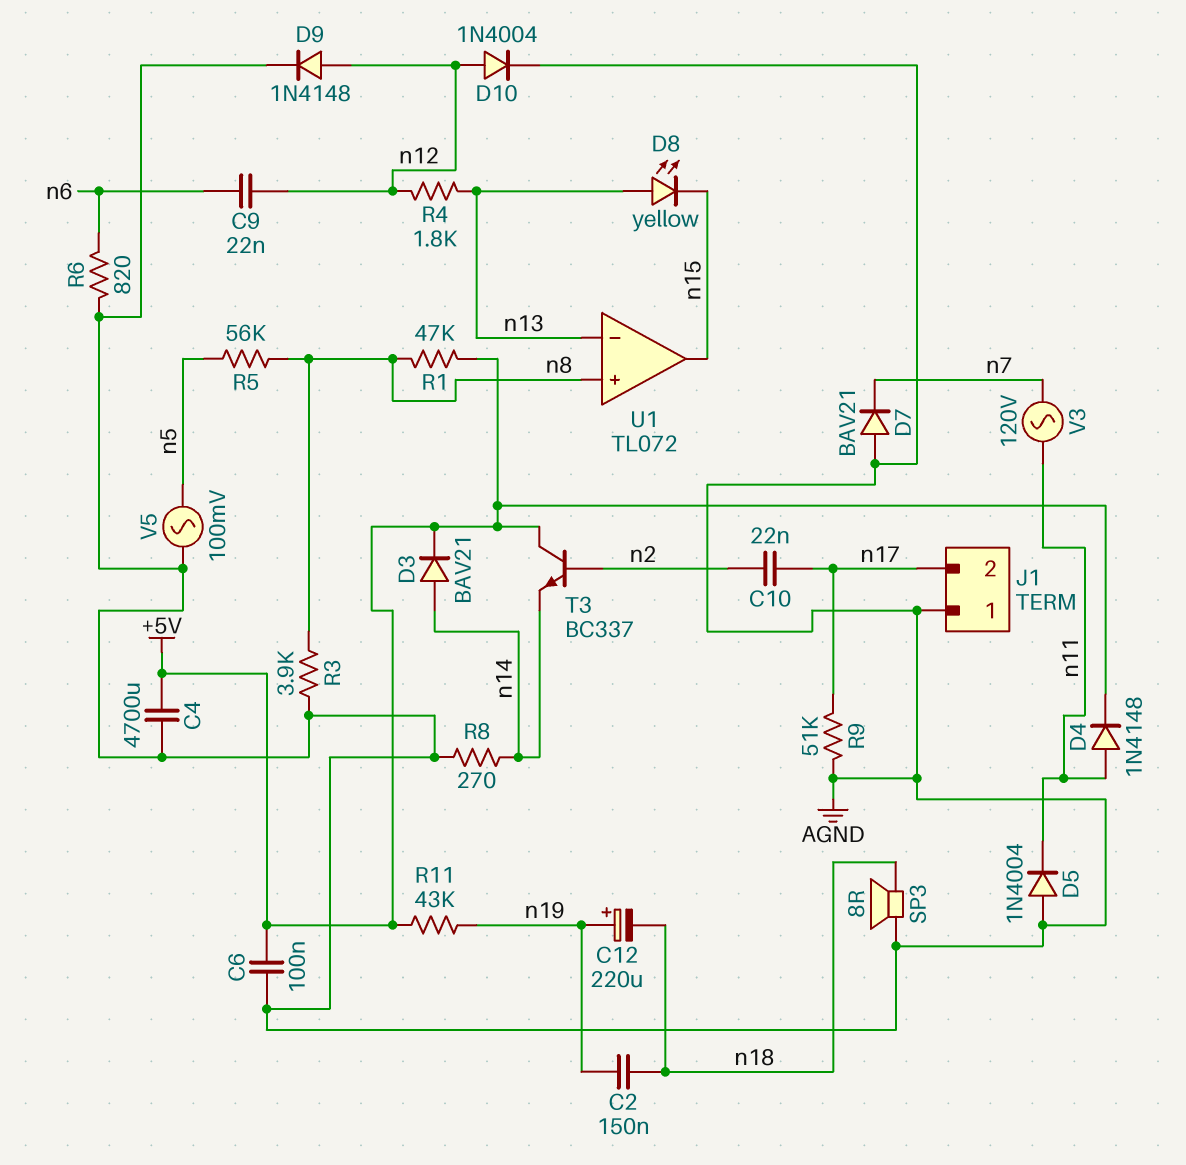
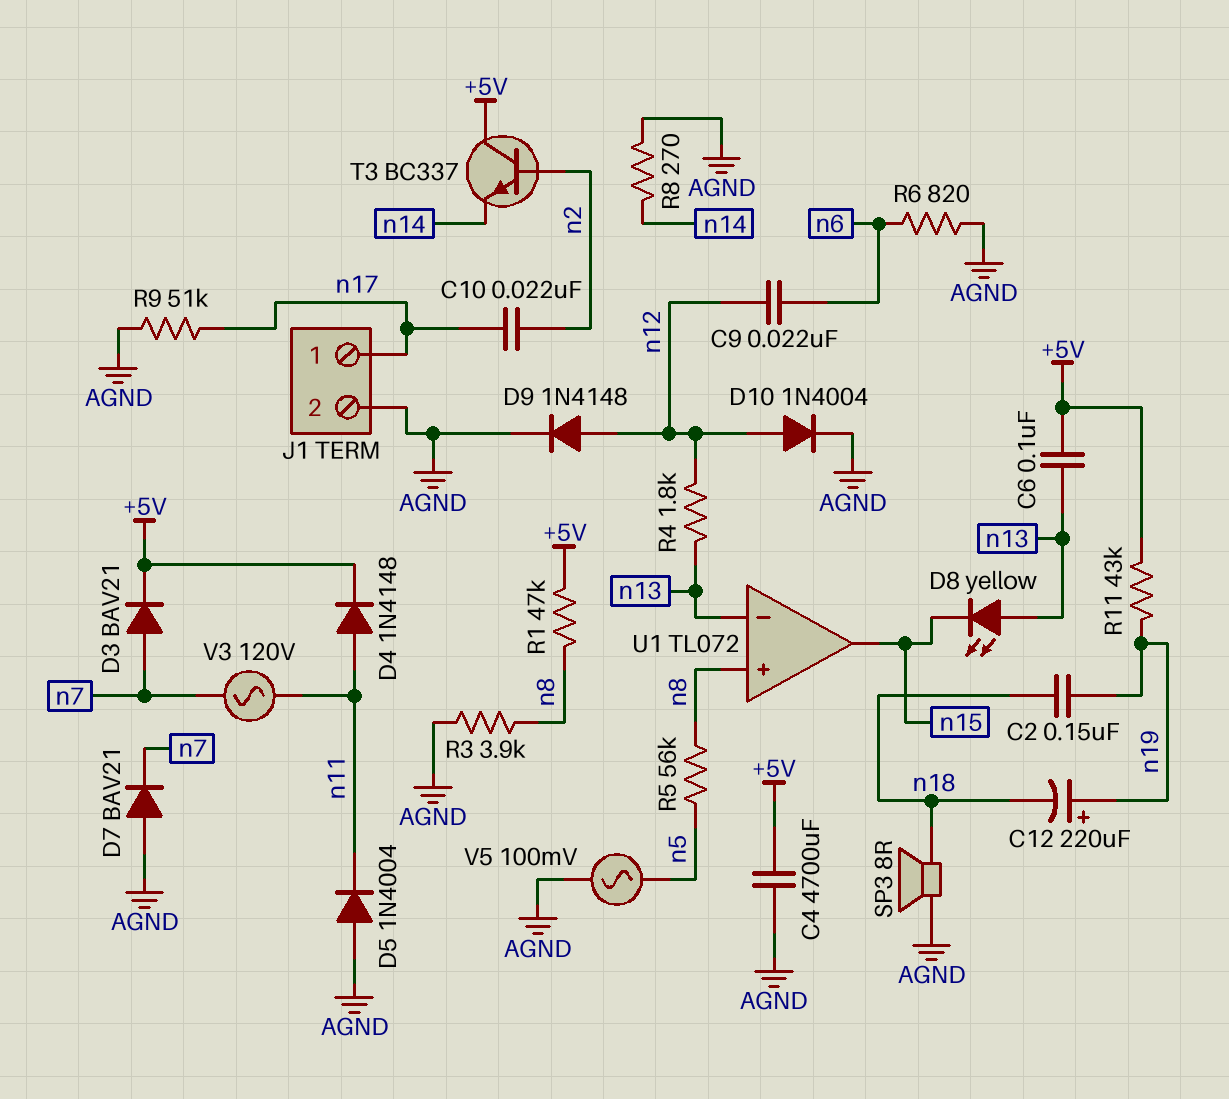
C6: 100nF (+5V, AGND) -> 100nF (+5V, n13)
D3: diode BAV21 (A n14, K +5V) -> diode BAV21 (A n7, K +5V)
J1 pin 1: AGND -> n17
J1 pin 2: n17 -> AGND

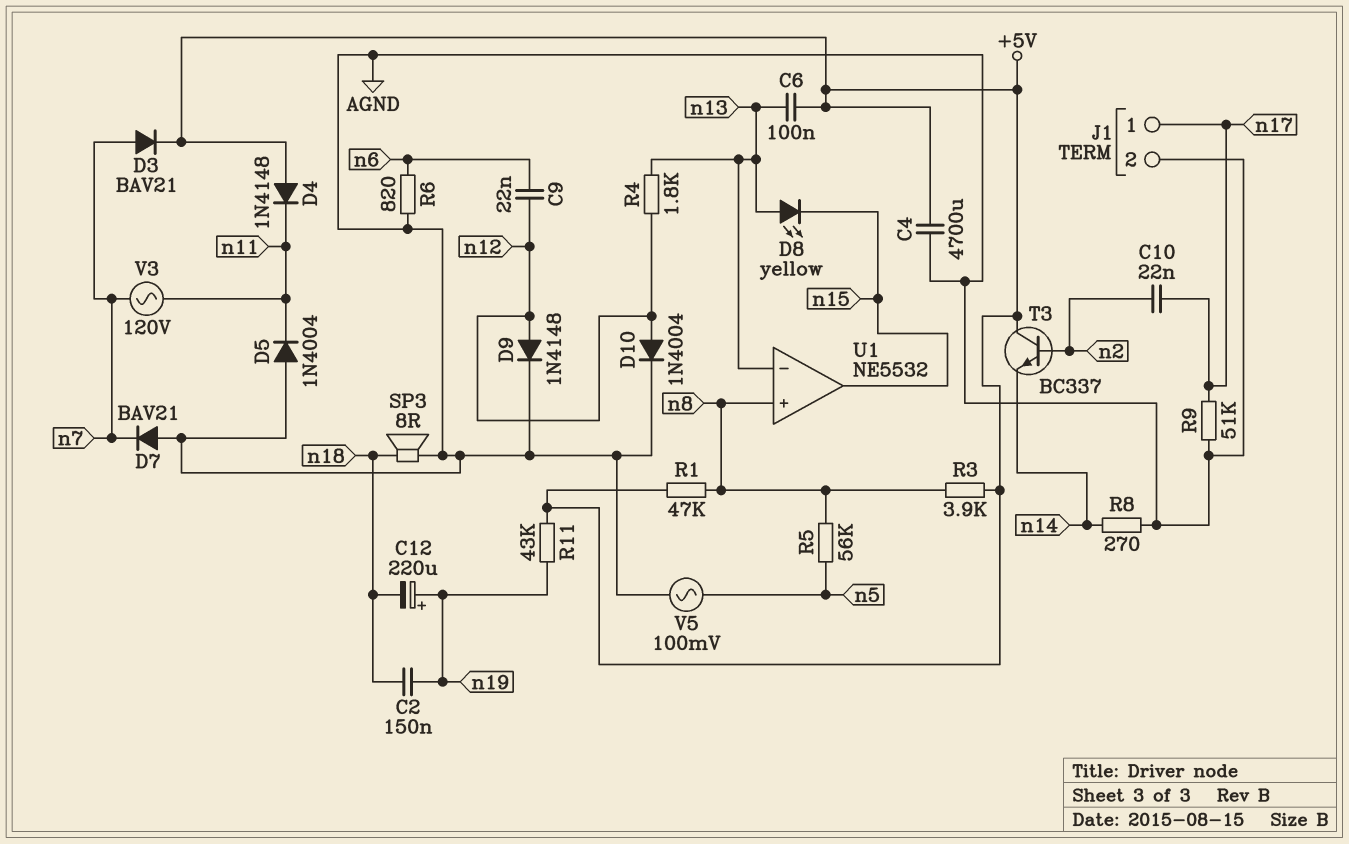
D4: diode 1N4148 (A n11, K +5V) -> diode 1N4148 (A +5V, K n11)
R3: 3.9k (AGND, n8) -> 3.9k (+5V, n8)
U1: TL072 -> NE5532

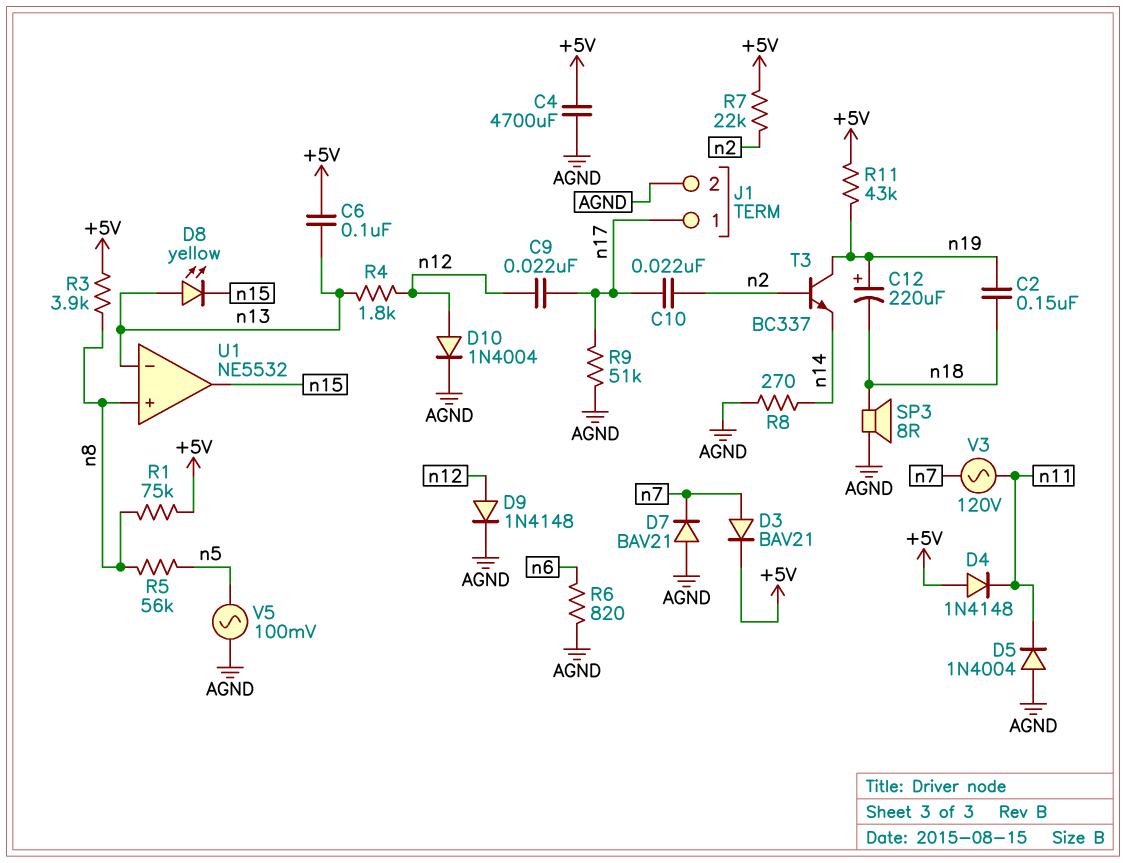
C9: 22nF (n6, n12) -> 22nF (n12, n17)
R1: 47k (+5V, n8) -> 75k (+5V, n8)
R7: none -> 22k (+5V, n2)
T3: NPN BC337 (B n2, C +5V, E n14) -> NPN BC337 (B n2, C n19, E n14)

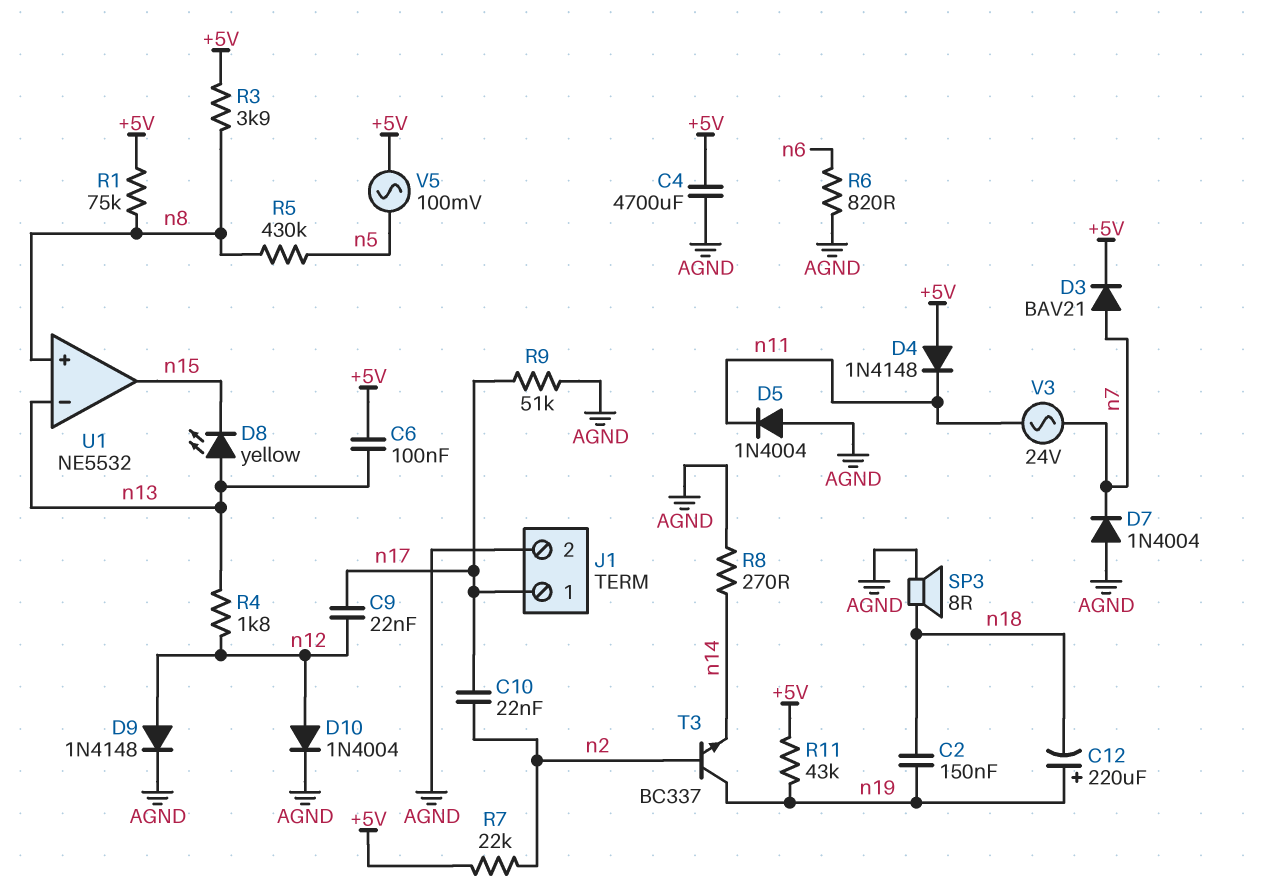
D7: diode BAV21 (A AGND, K n7) -> diode 1N4004 (A AGND, K n7)
R5: 56k (n5, n8) -> 430k (n5, n8)
V3: AC 120V (n7, n11) -> AC 24V (n7, n11)
V5: AC 100mV (AGND, n5) -> AC 100mV (+5V, n5)

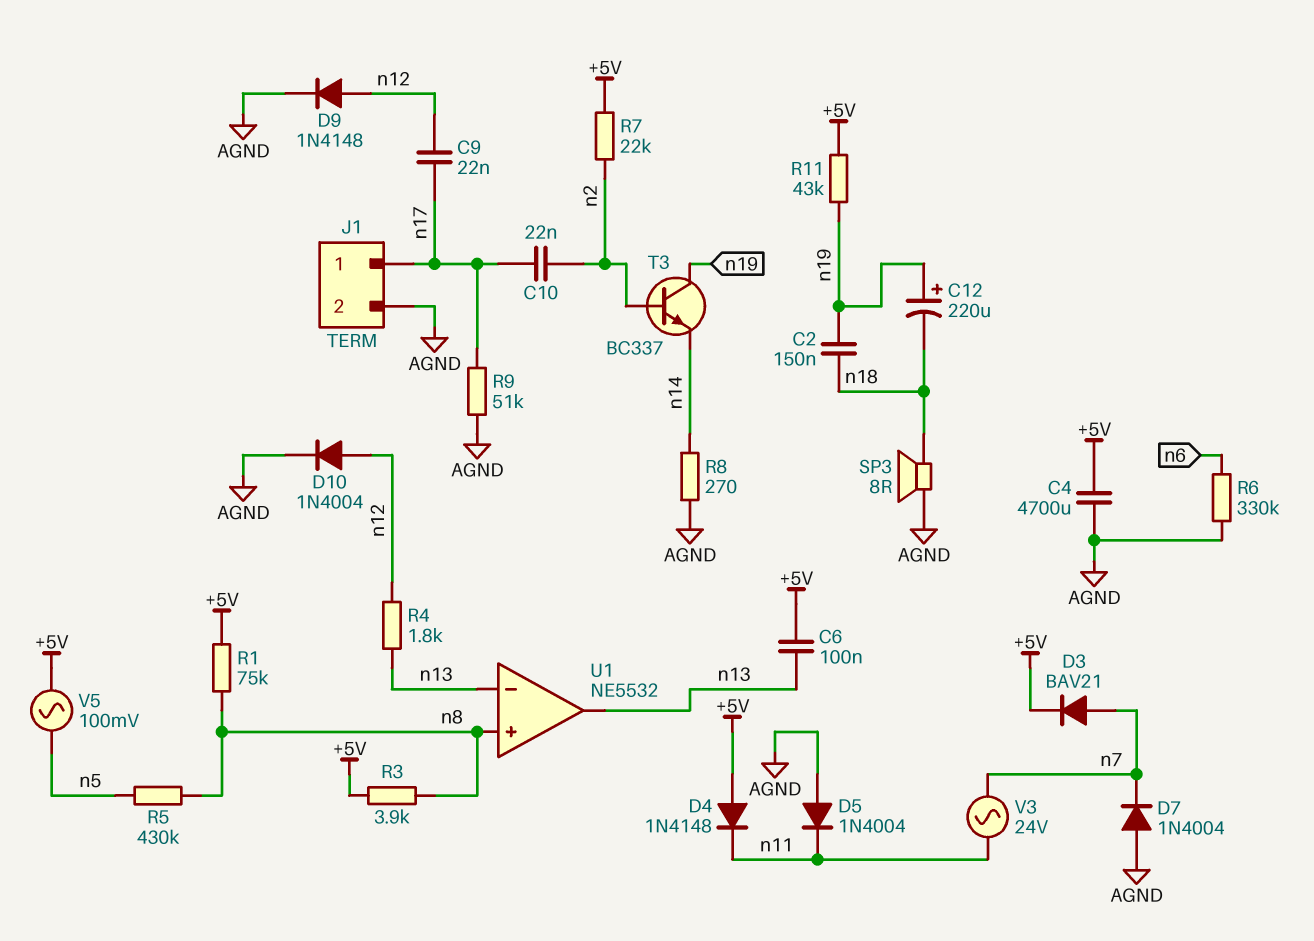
D8: LED yellow (A n13, K n15) -> none
R6: 820 (AGND, n6) -> 330k (AGND, n6)
U1 pin out: n15 -> n13

